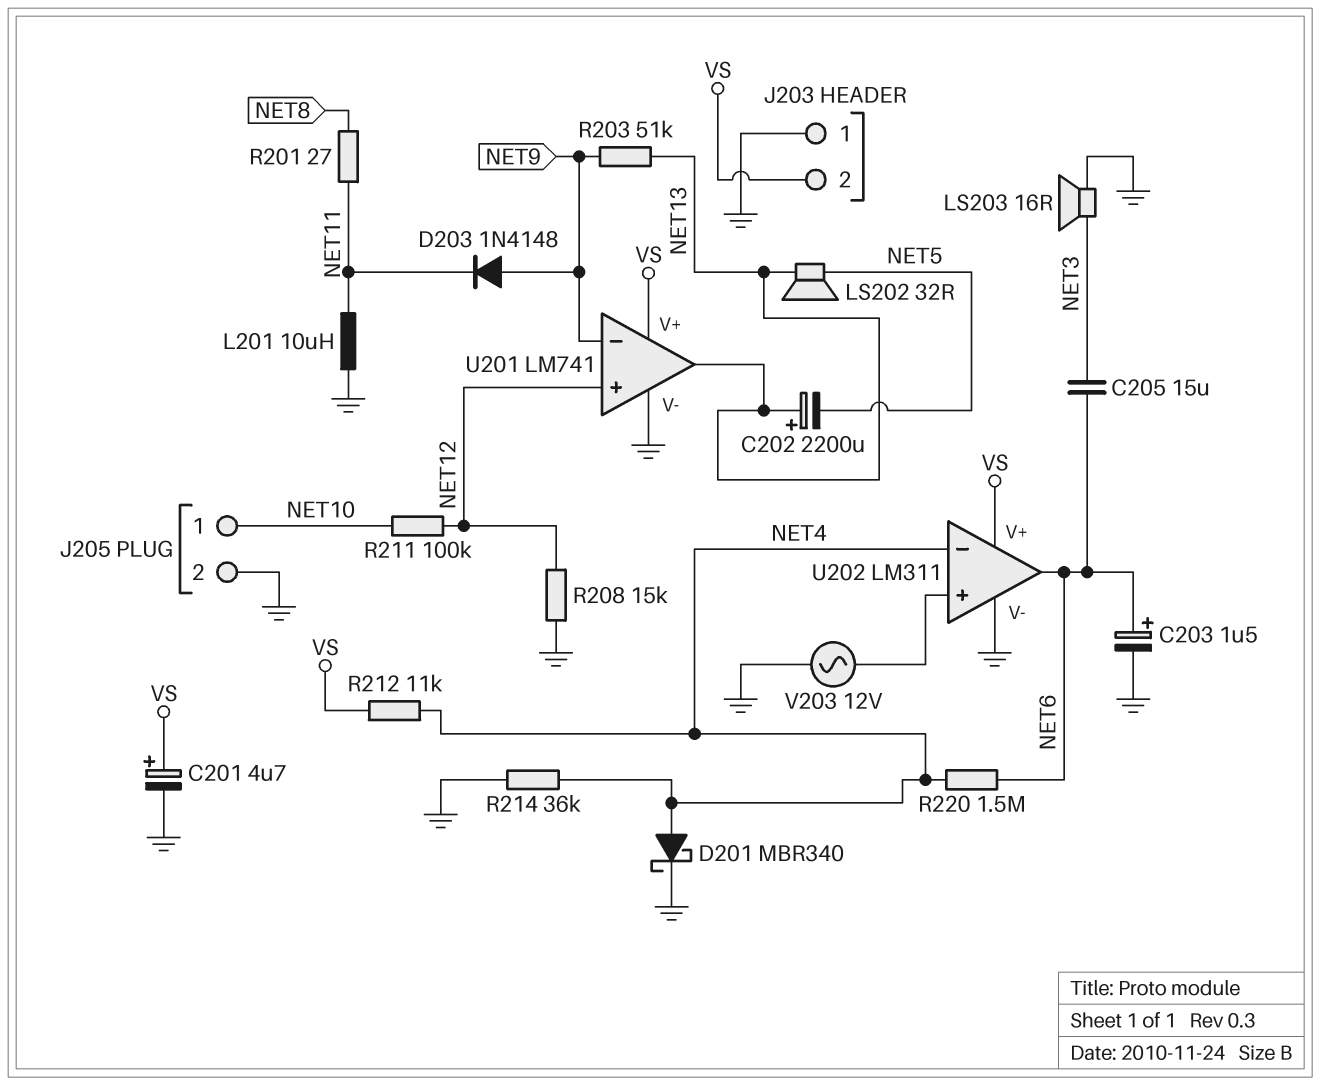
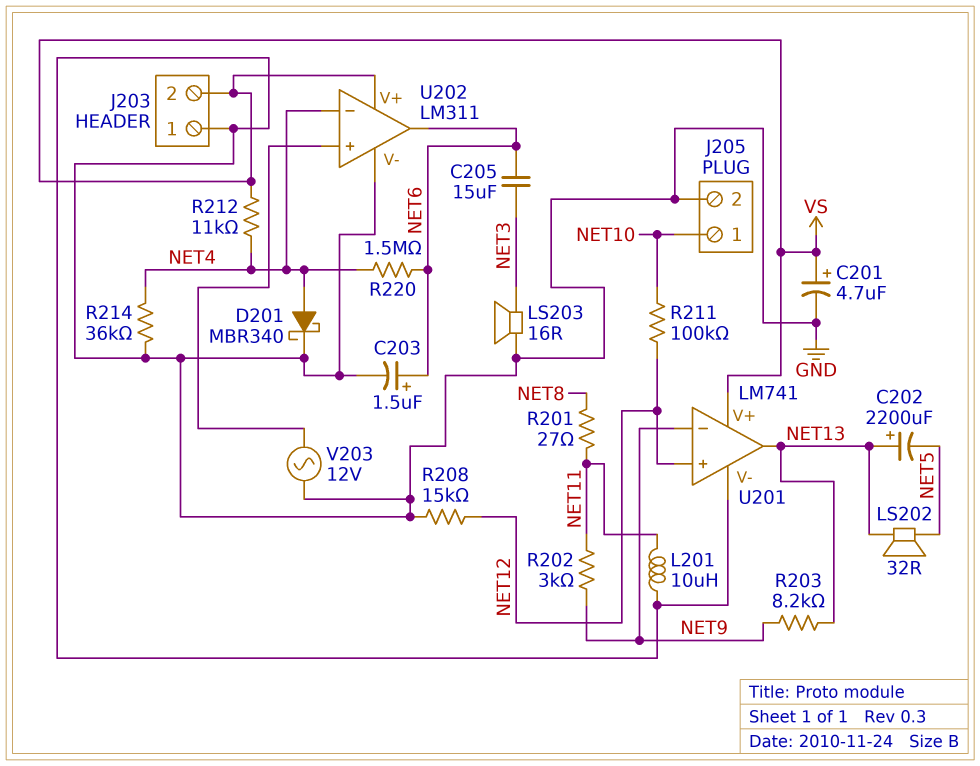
D203: diode 1N4148 (A NET9, K NET11) -> none
R202: none -> 3k (NET9, NET11)
R203: 51k (NET9, NET13) -> 8.2k (NET9, NET13)

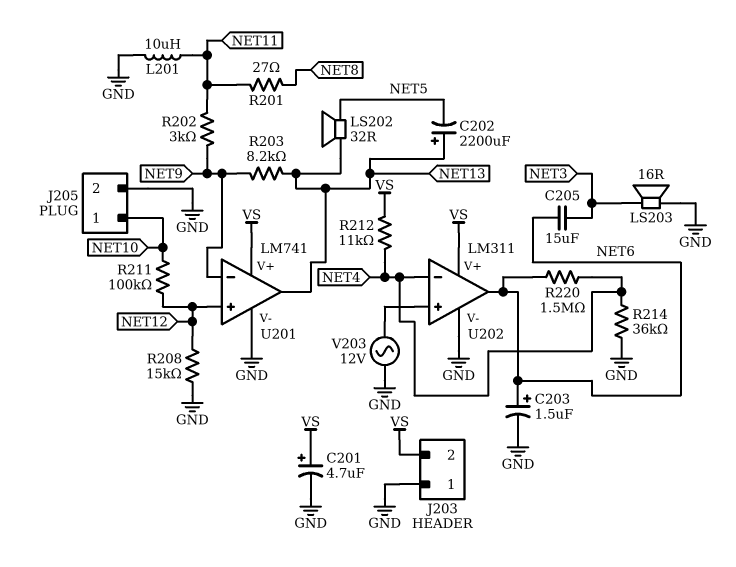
D201: schottky MBR340 (A NET4, K GND) -> none

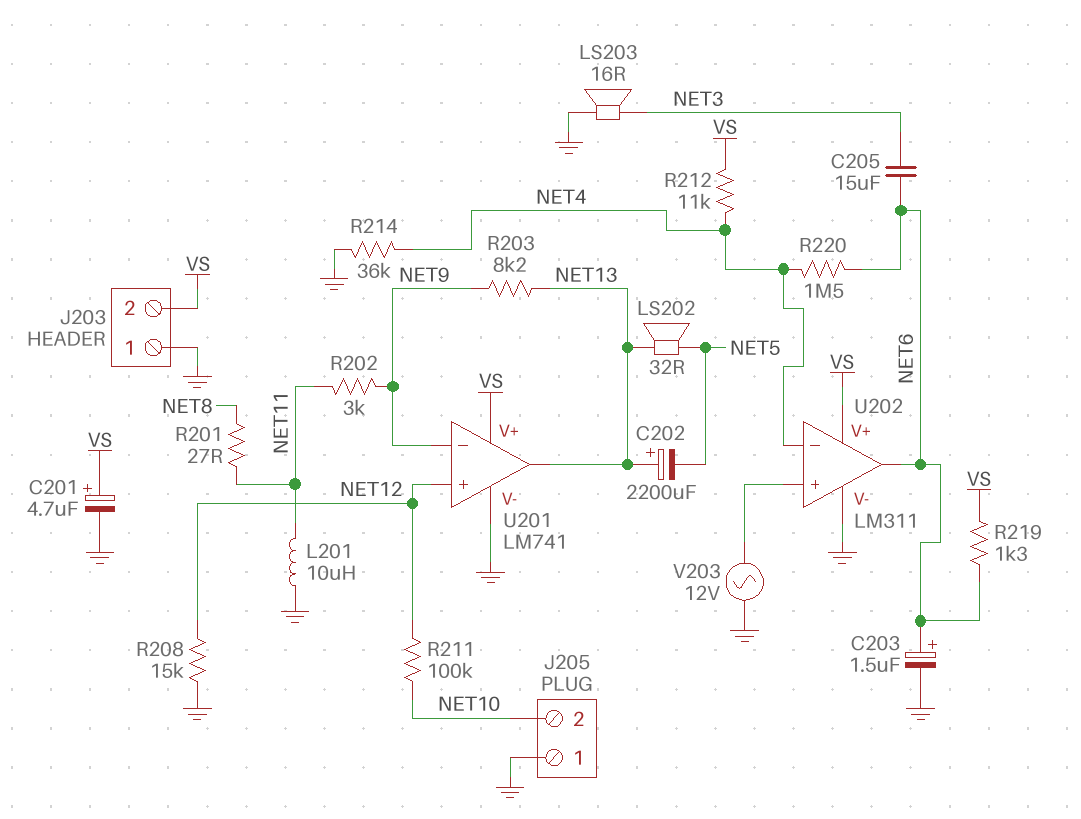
J205 pin 1: NET10 -> GND
J205 pin 2: GND -> NET10
R219: none -> 1.3k (NET6, VS)

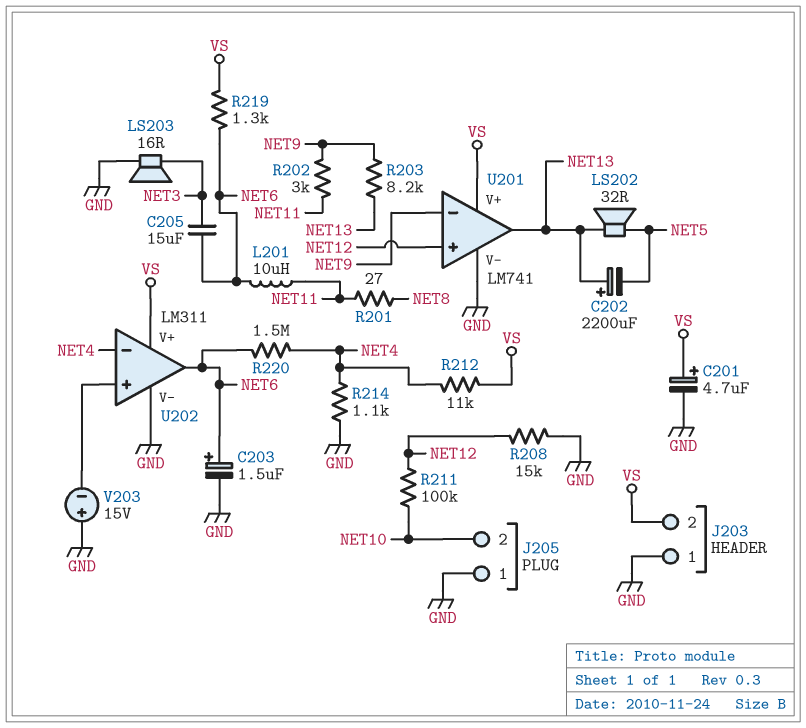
L201: 10uH (GND, NET11) -> 10uH (NET6, NET11)
R214: 36k (GND, NET4) -> 1.1k (GND, NET4)
V203: AC 12V (GND, U202/in+) -> 15V (plus GND, minus U202/in+)

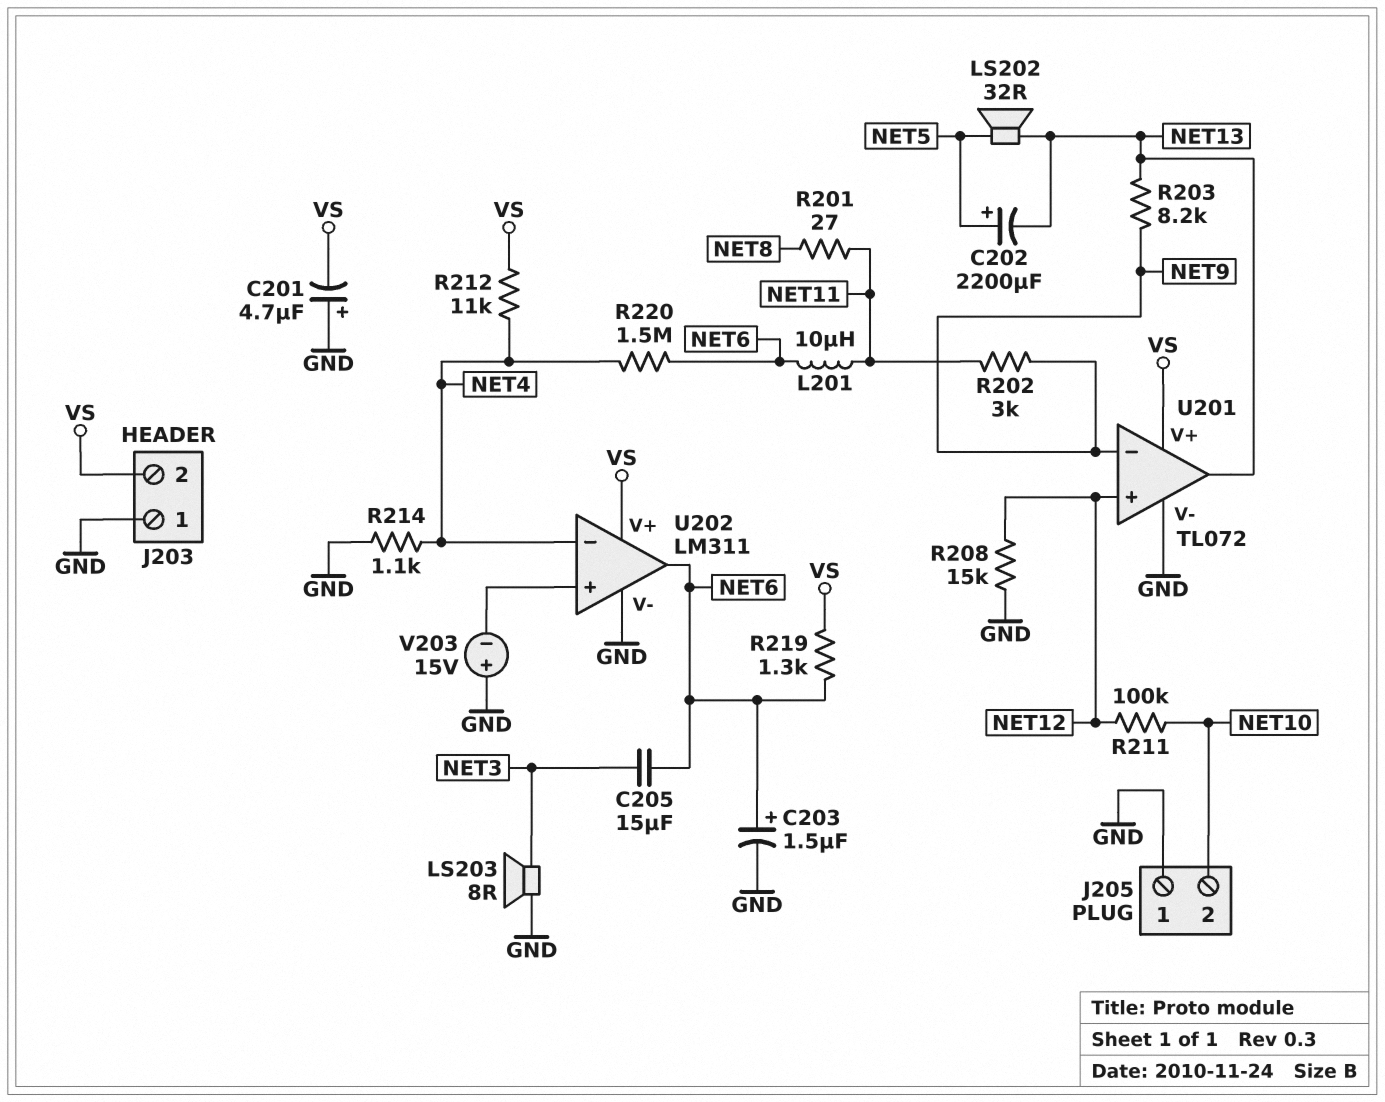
C201: 4.7uF (plus VS, minus GND) -> 4.7uF (plus GND, minus VS)
C202: 2200uF (plus NET13, minus NET5) -> 2200uF (plus NET5, minus NET13)
LS203: speaker 16R (GND, NET3) -> speaker 8R (GND, NET3)
U201: LM741 -> TL072

